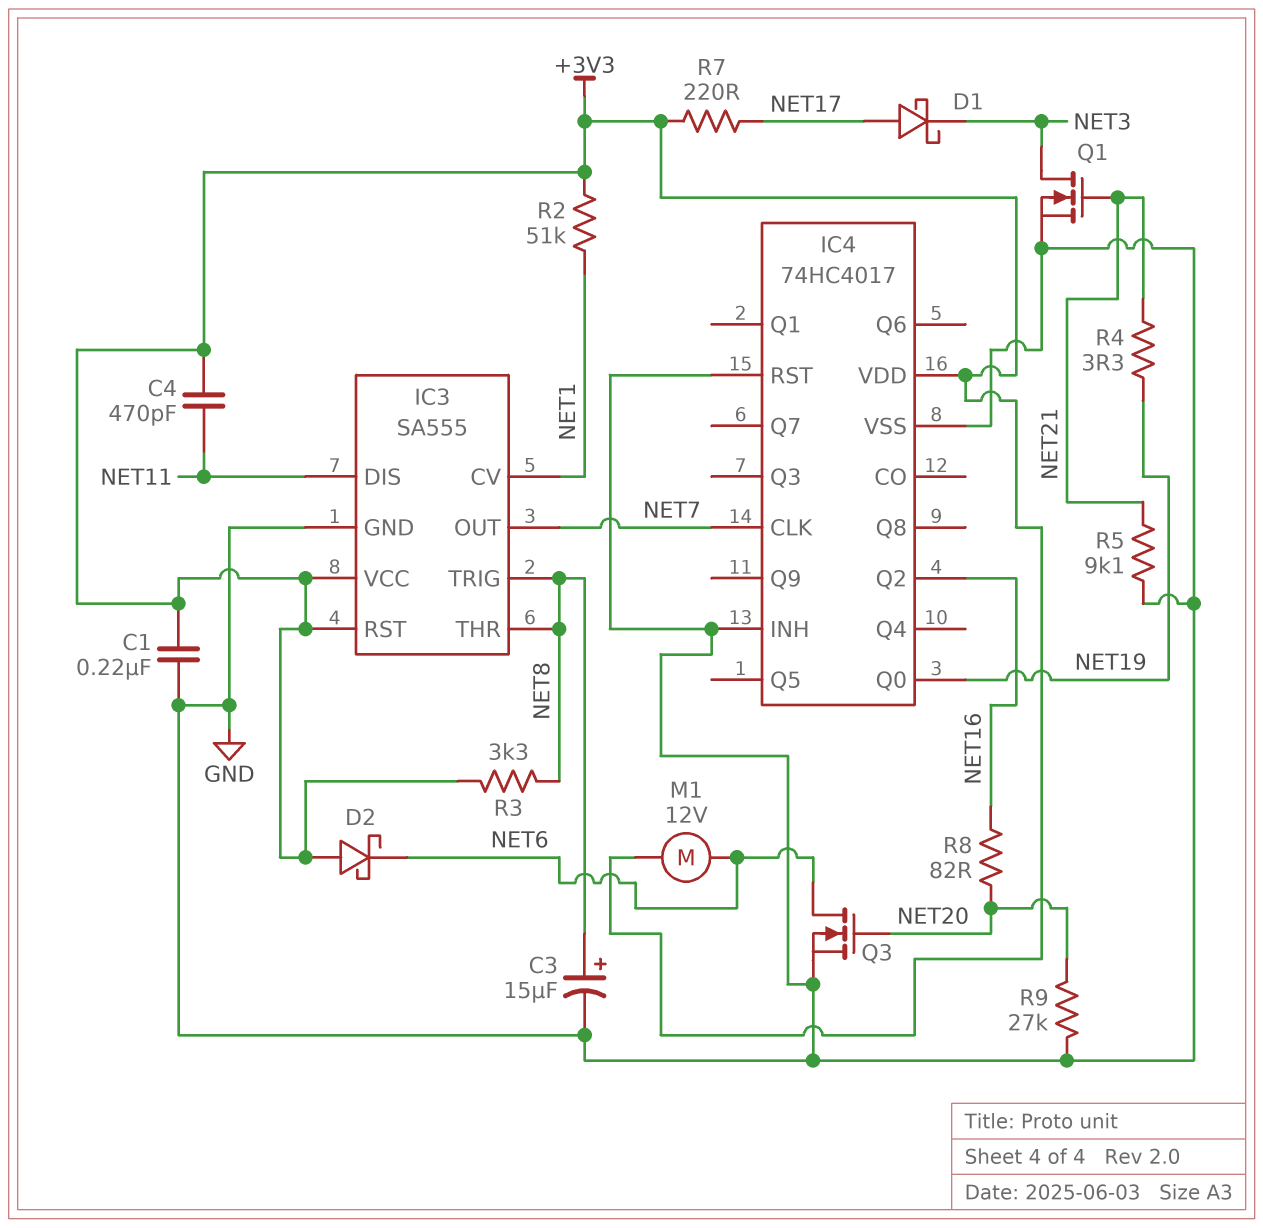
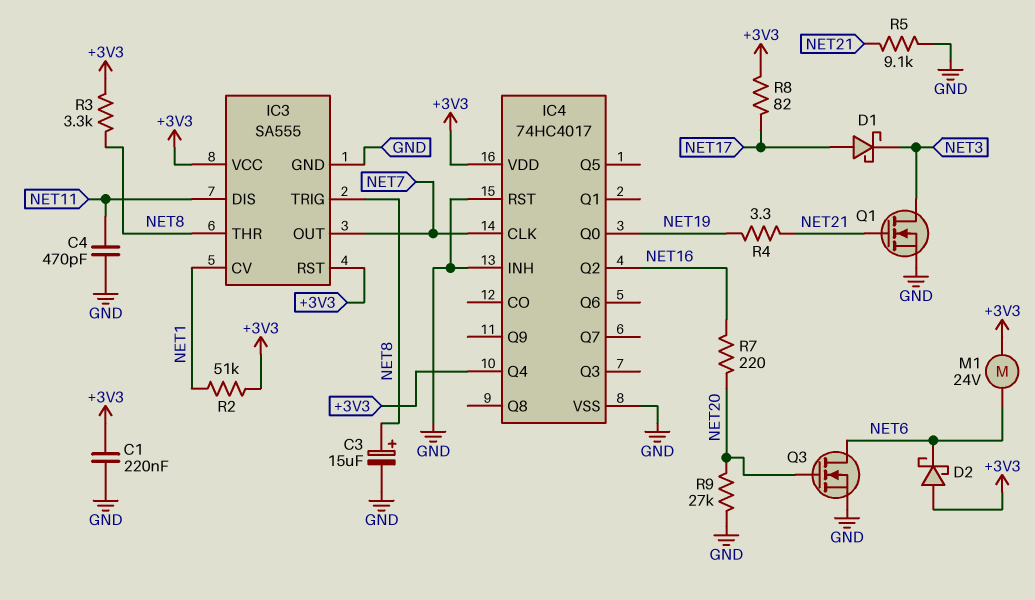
C4: 470pF (+3V3, NET11) -> 470pF (GND, NET11)
IC4 pin Q4: none -> +3V3
M1: motor 12V (+3V3, NET6) -> motor 24V (+3V3, NET6)
R7: 220 (+3V3, NET17) -> 220 (NET16, NET20)
R8: 82 (NET16, NET20) -> 82 (+3V3, NET17)

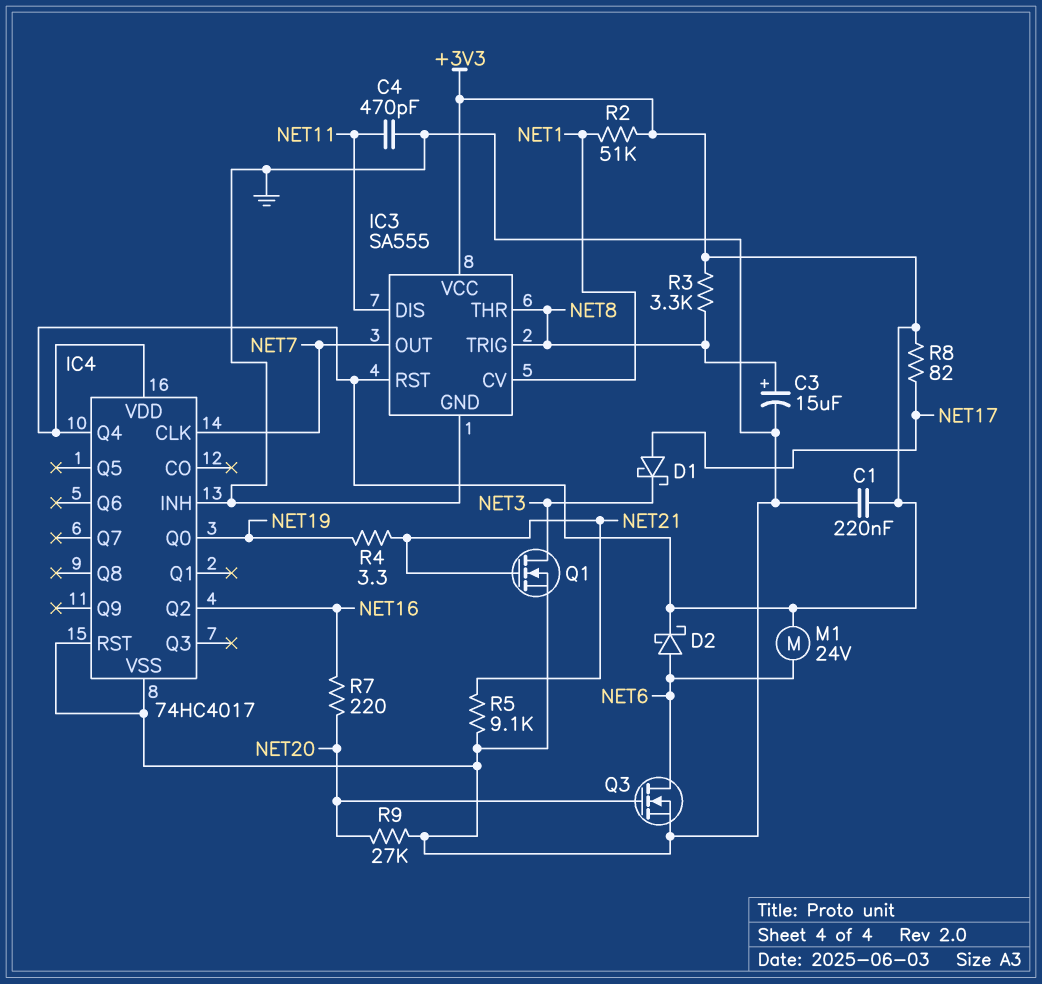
D2: schottky (A +3V3, K NET6) -> schottky (A NET6, K +3V3)

